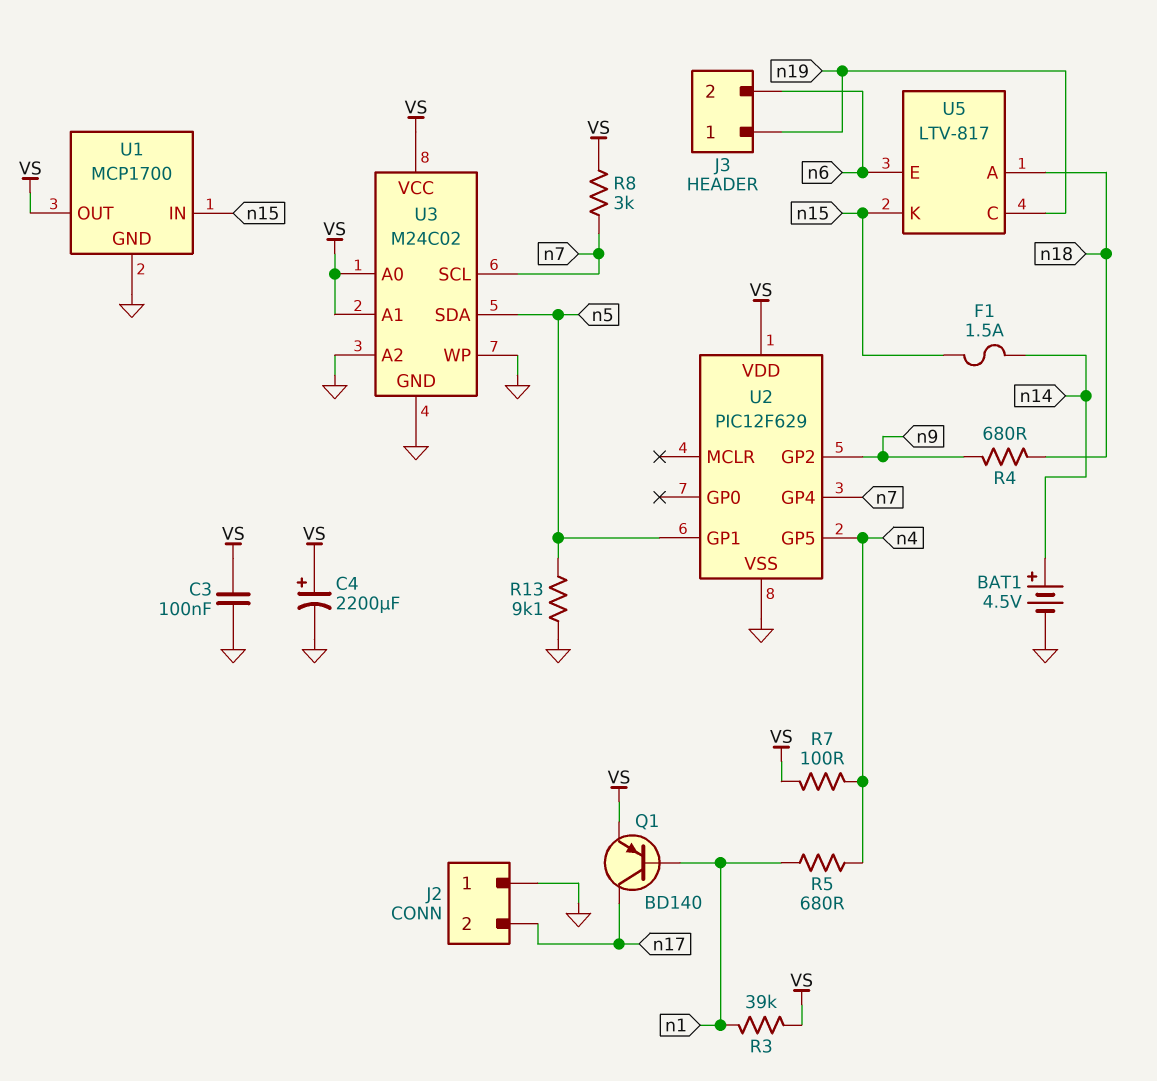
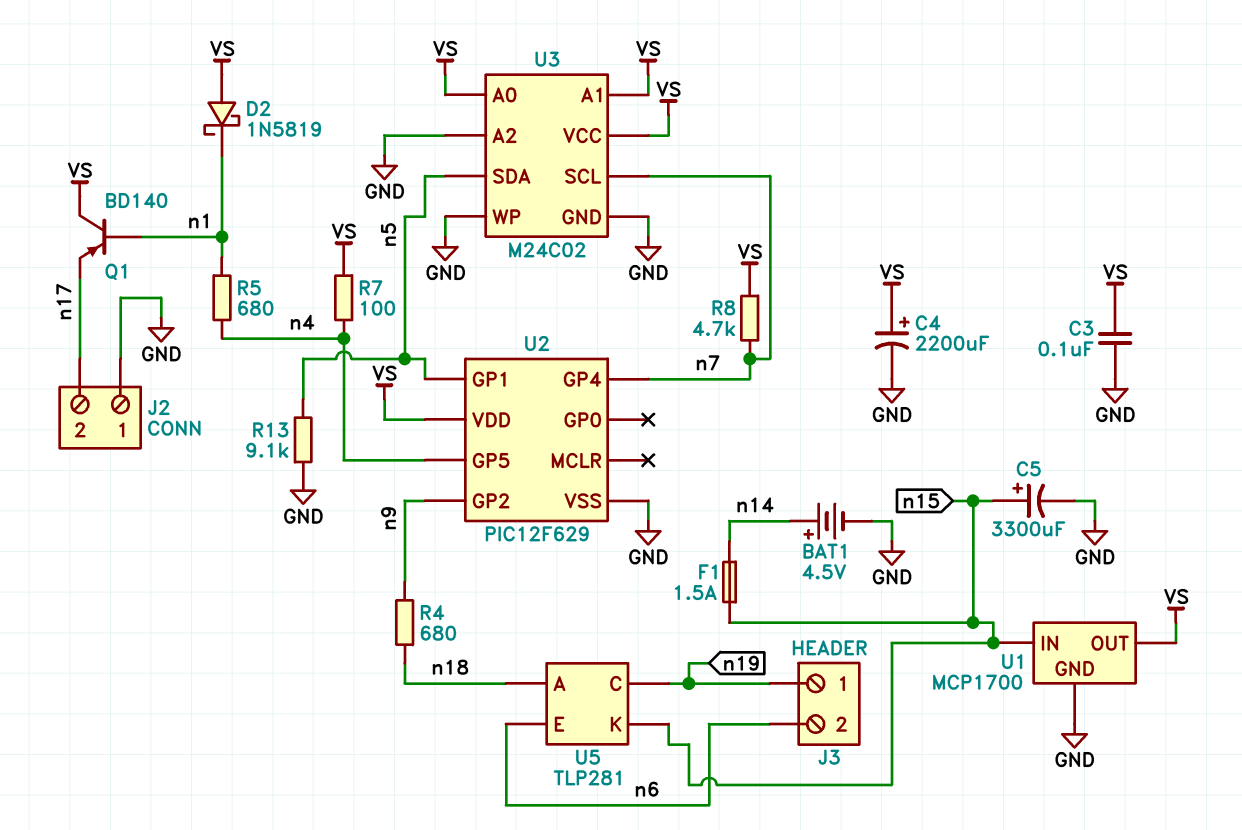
C5: none -> 3300uF (plus n15, minus GND)
D2: none -> schottky 1N5819 (A VS, K n1)
Q1: PNP BD140 (B n1, C n17, E VS) -> PNP BD140 (B n1, C VS, E n17)
R3: 39k (VS, n1) -> none
R8: 3k (VS, n7) -> 4.7k (VS, n7)
U5: LTV-817 -> TLP281

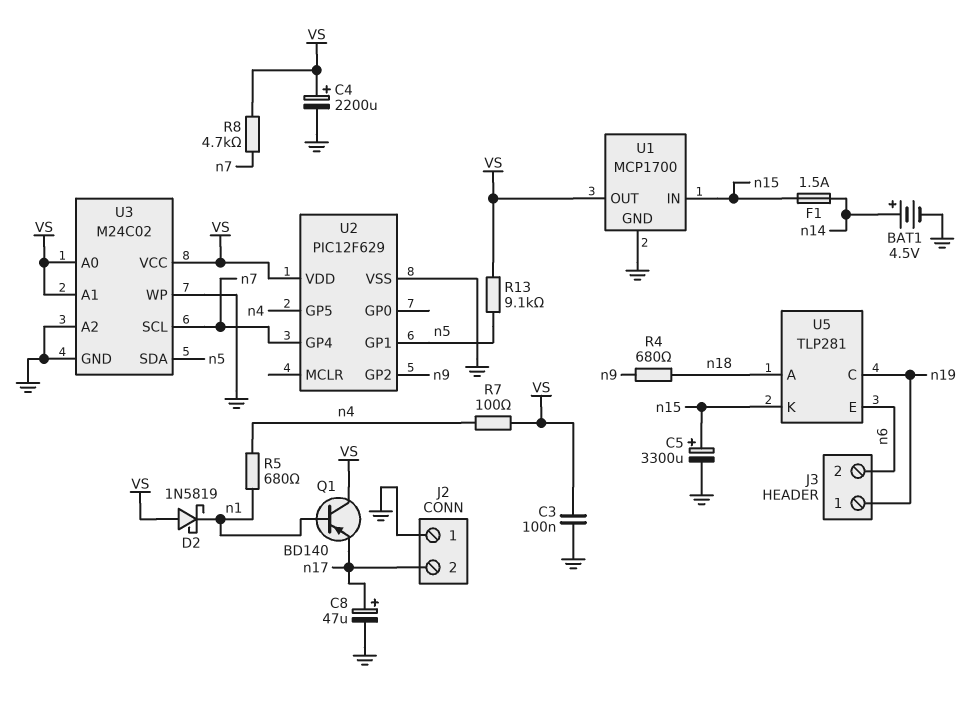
C8: none -> 47uF (plus n17, minus GND)
R13: 9.1k (GND, n5) -> 9.1k (VS, n5)

